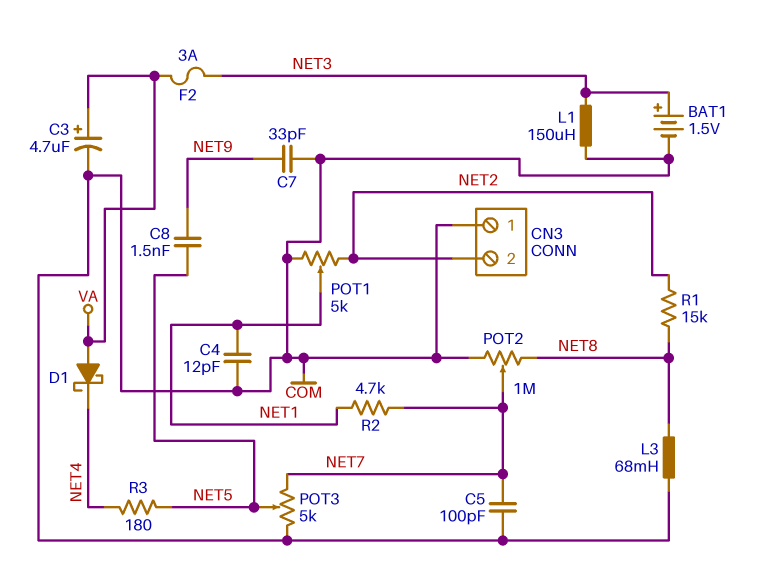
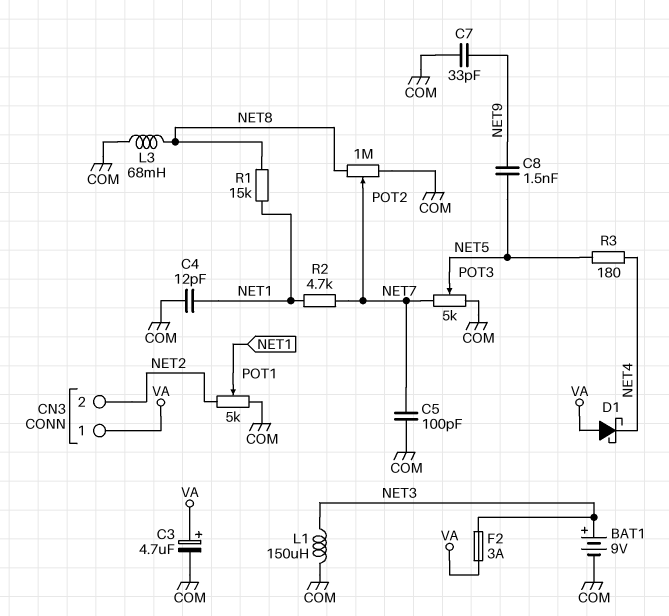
BAT1: 1.5V (plus NET3, minus COM) -> 9V (plus NET3, minus COM)
CN3 pin 1: COM -> VA
R1: 15k (NET2, NET8) -> 15k (NET1, NET8)

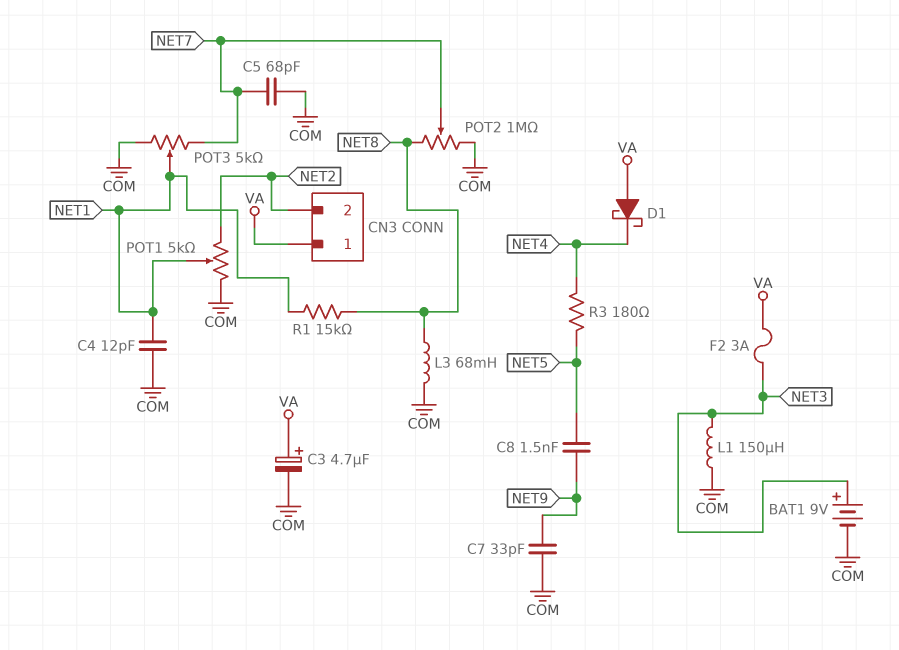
C5: 100pF (COM, NET7) -> 68pF (COM, NET7)
POT3: 5k (COM, NET7, wiper NET5) -> 5k (COM, NET7, wiper NET1)
R2: 4.7k (NET1, NET7) -> none

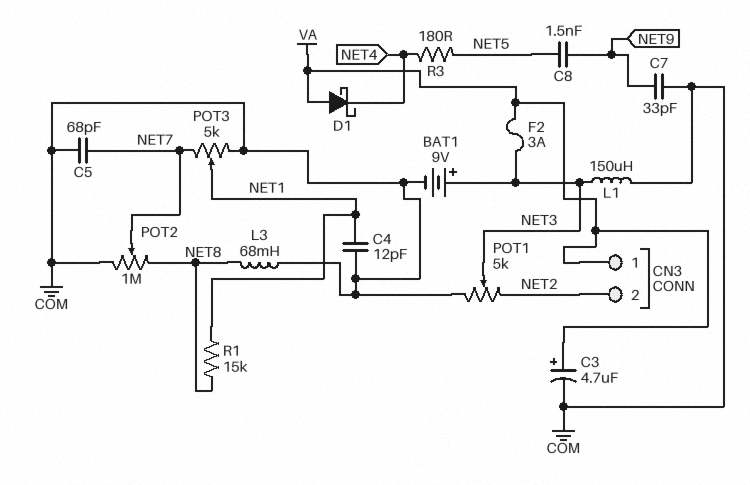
POT1: 5k (COM, NET2, wiper NET1) -> 5k (COM, NET2, wiper NET3)

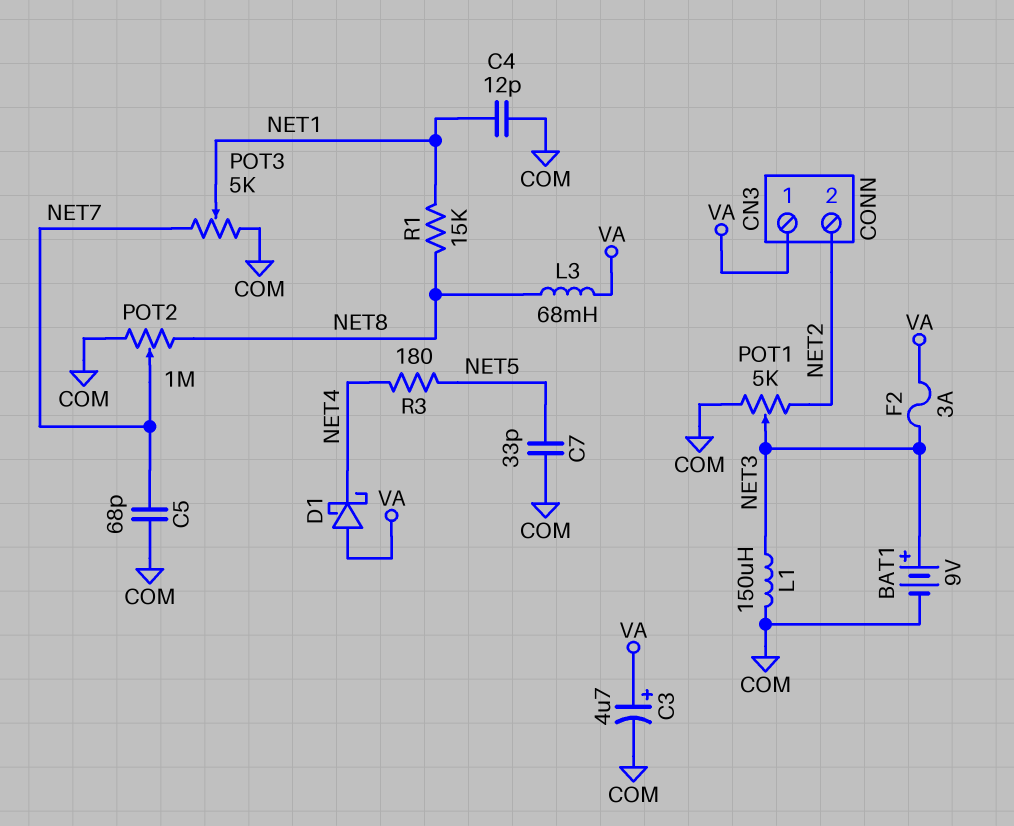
C7: 33pF (COM, NET9) -> 33pF (COM, NET5)
C8: 1.5nF (NET5, NET9) -> none
L3: 68mH (COM, NET8) -> 68mH (NET8, VA)

